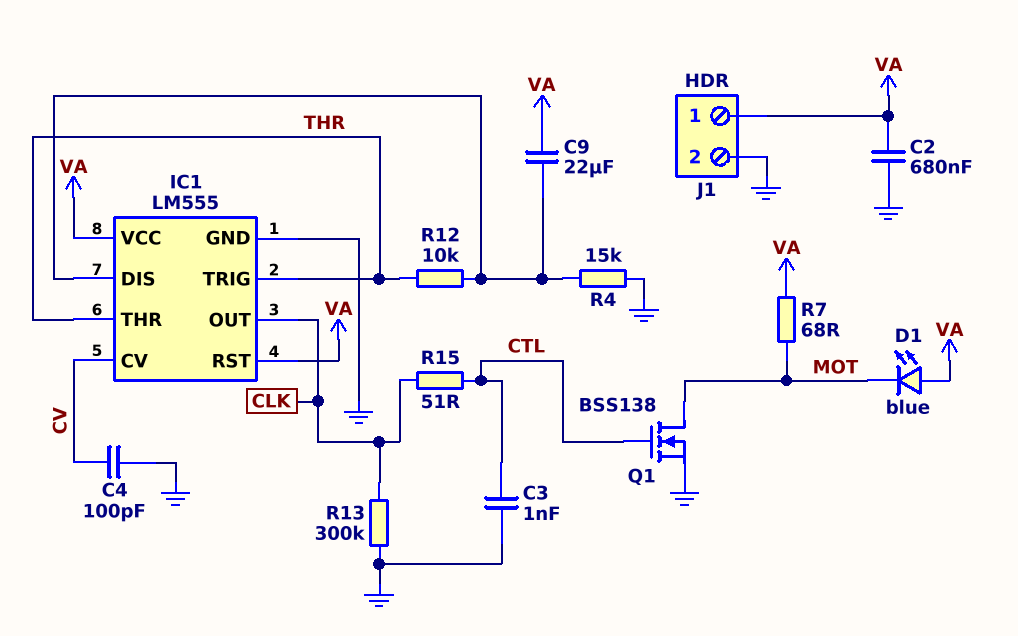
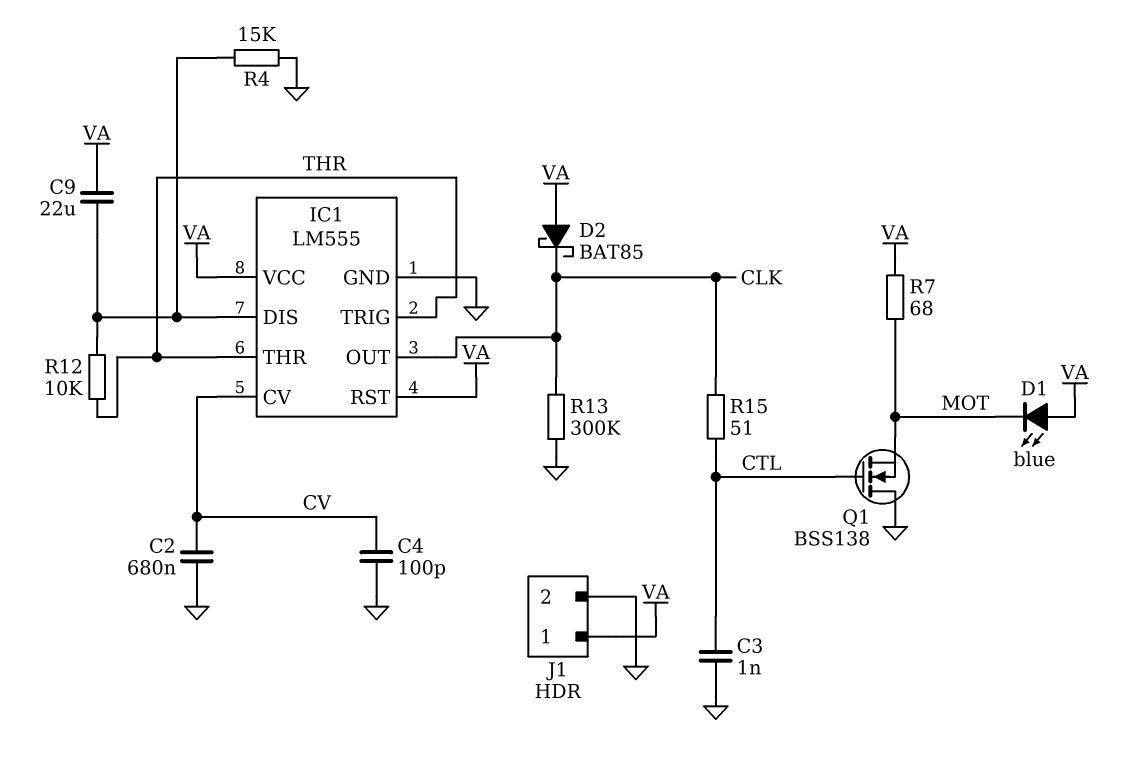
C2: 680nF (GND, VA) -> 680nF (CV, GND)
D2: none -> schottky BAT85 (A VA, K CLK)
Q1: NMOS BSS138 (G CTL, D MOT, S GND) -> NMOS BSS138 (G CTL, D GND, S MOT)

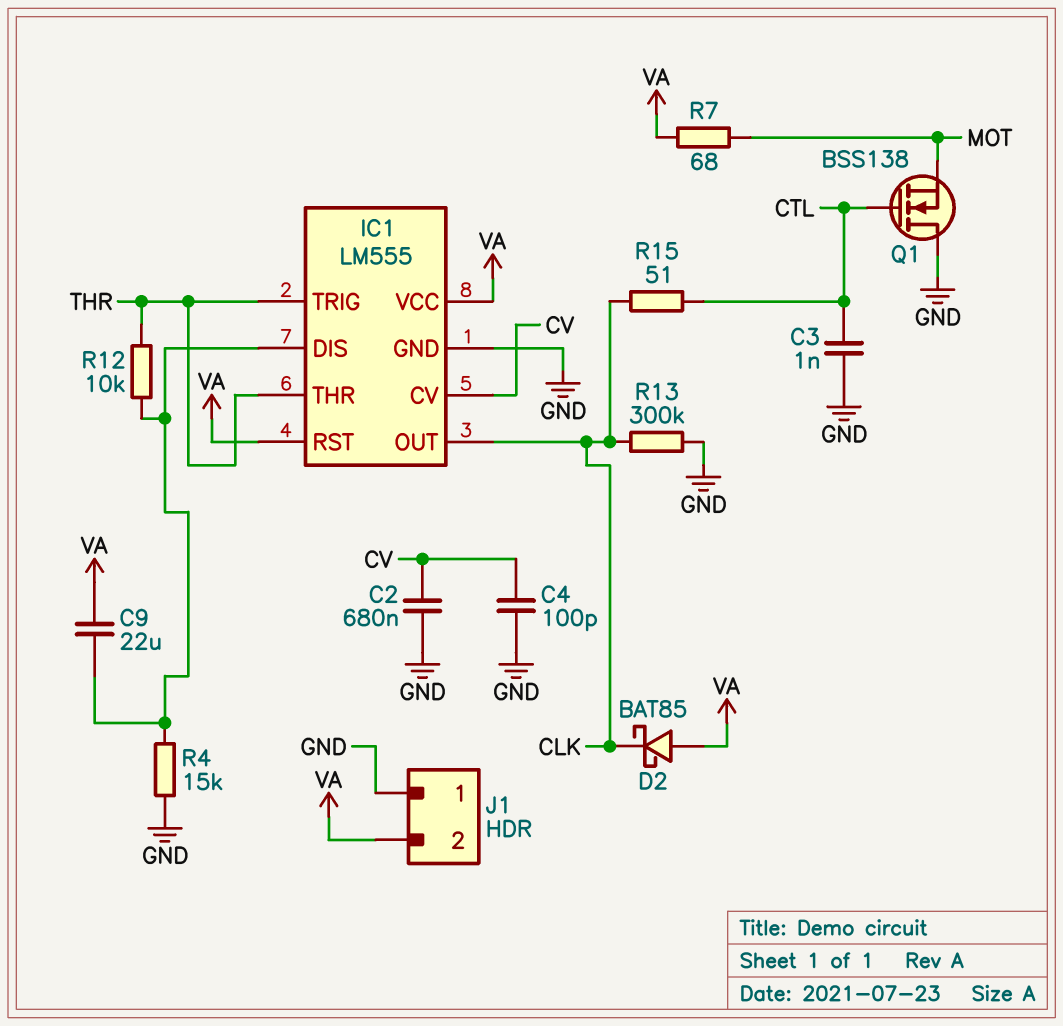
D1: LED blue (A VA, K MOT) -> none
J1 pin 1: VA -> GND
J1 pin 2: GND -> VA

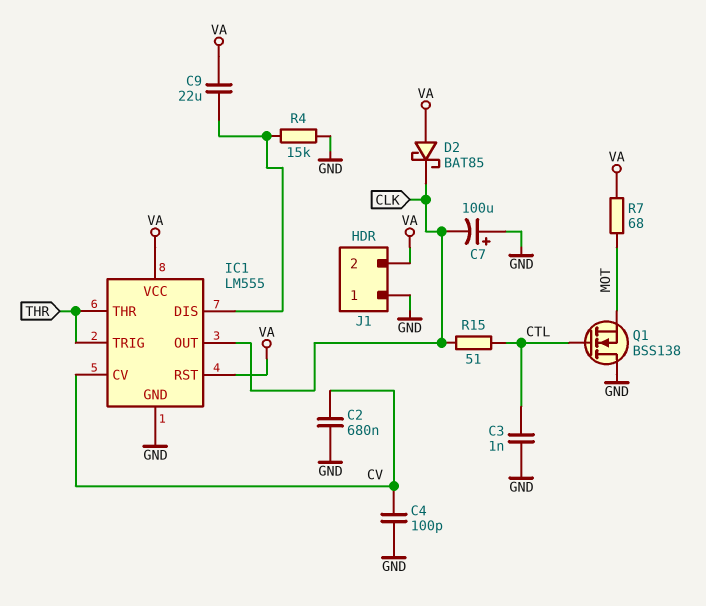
C7: none -> 100uF (plus GND, minus CLK)
R12: 10k (IC1/DIS, THR) -> none
R13: 300k (CLK, GND) -> none

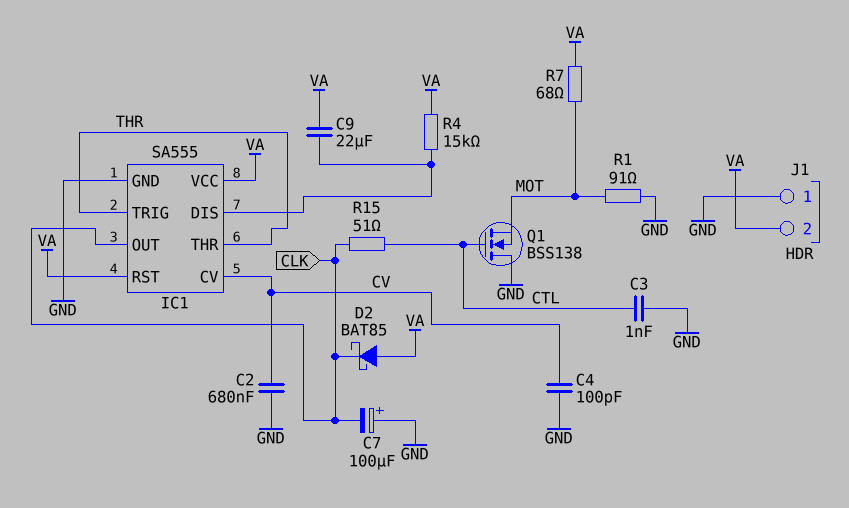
IC1: LM555 -> SA555
R1: none -> 91 (GND, MOT)
R4: 15k (GND, IC1/DIS) -> 15k (IC1/DIS, VA)

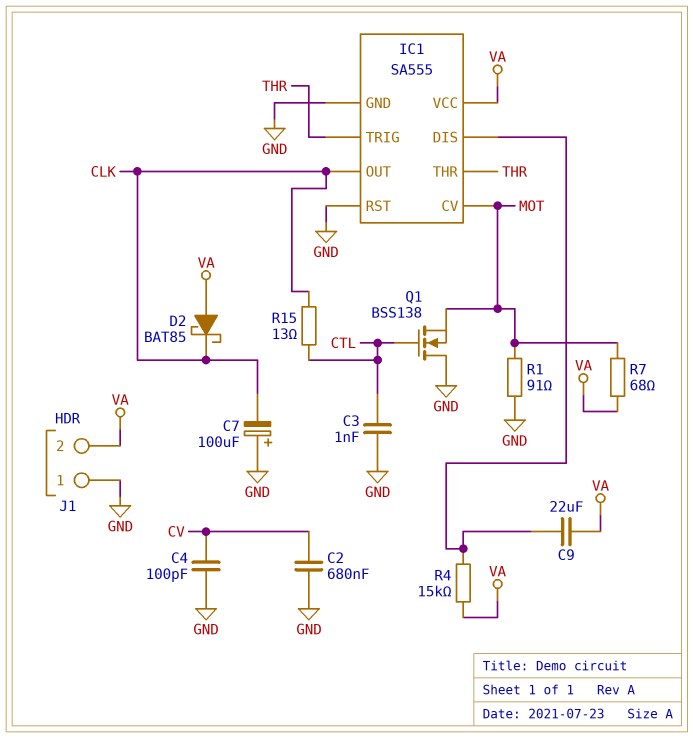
IC1 pin CV: CV -> MOT
IC1 pin RST: VA -> GND
R15: 51 (CLK, CTL) -> 13 (CLK, CTL)

